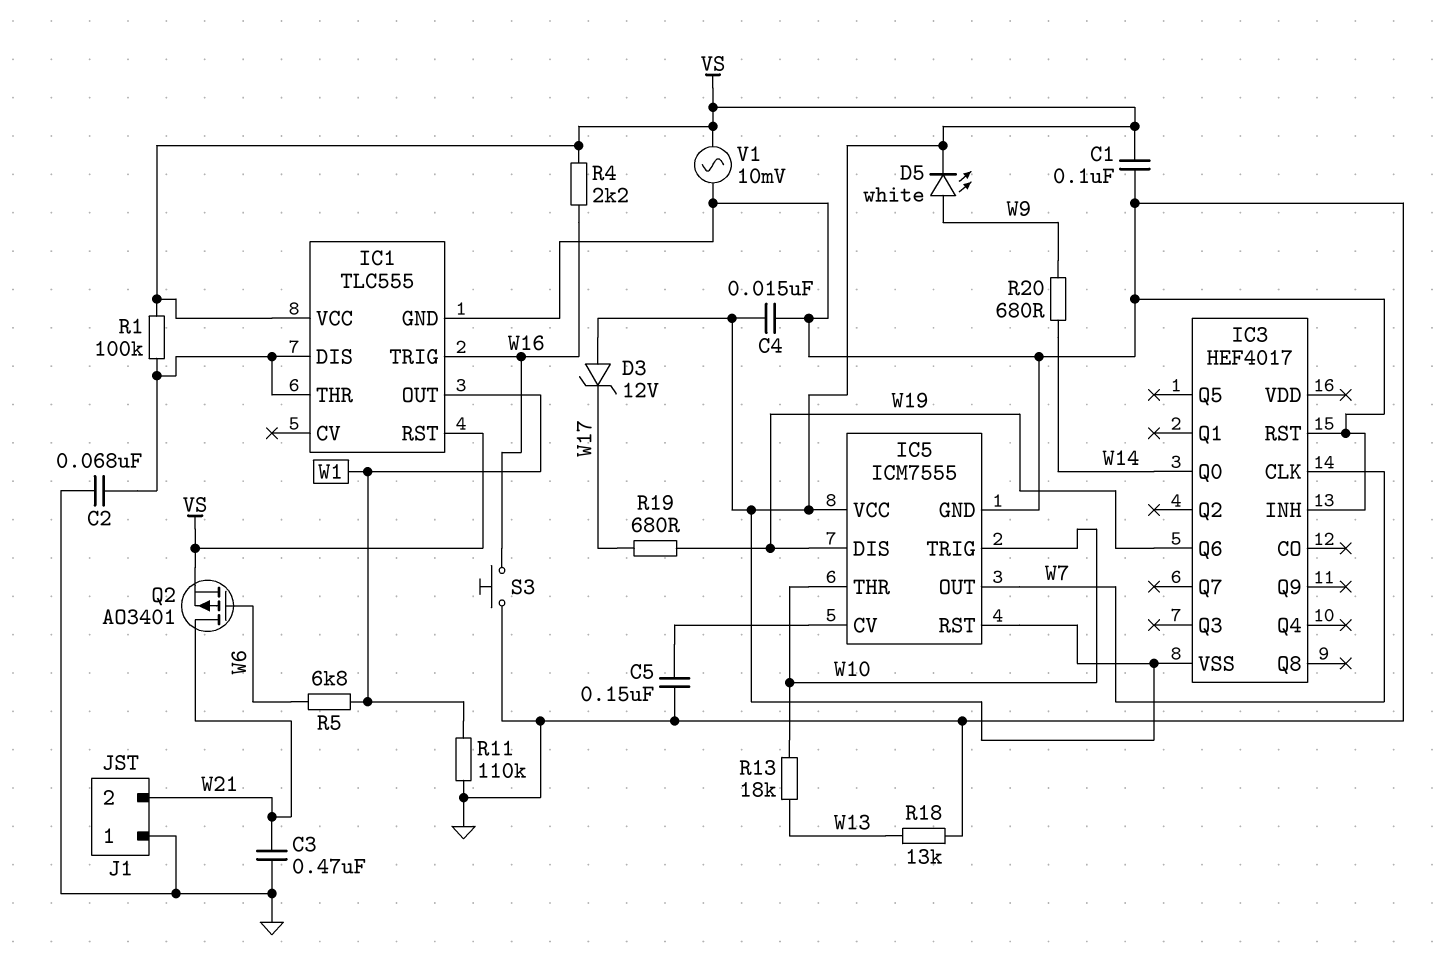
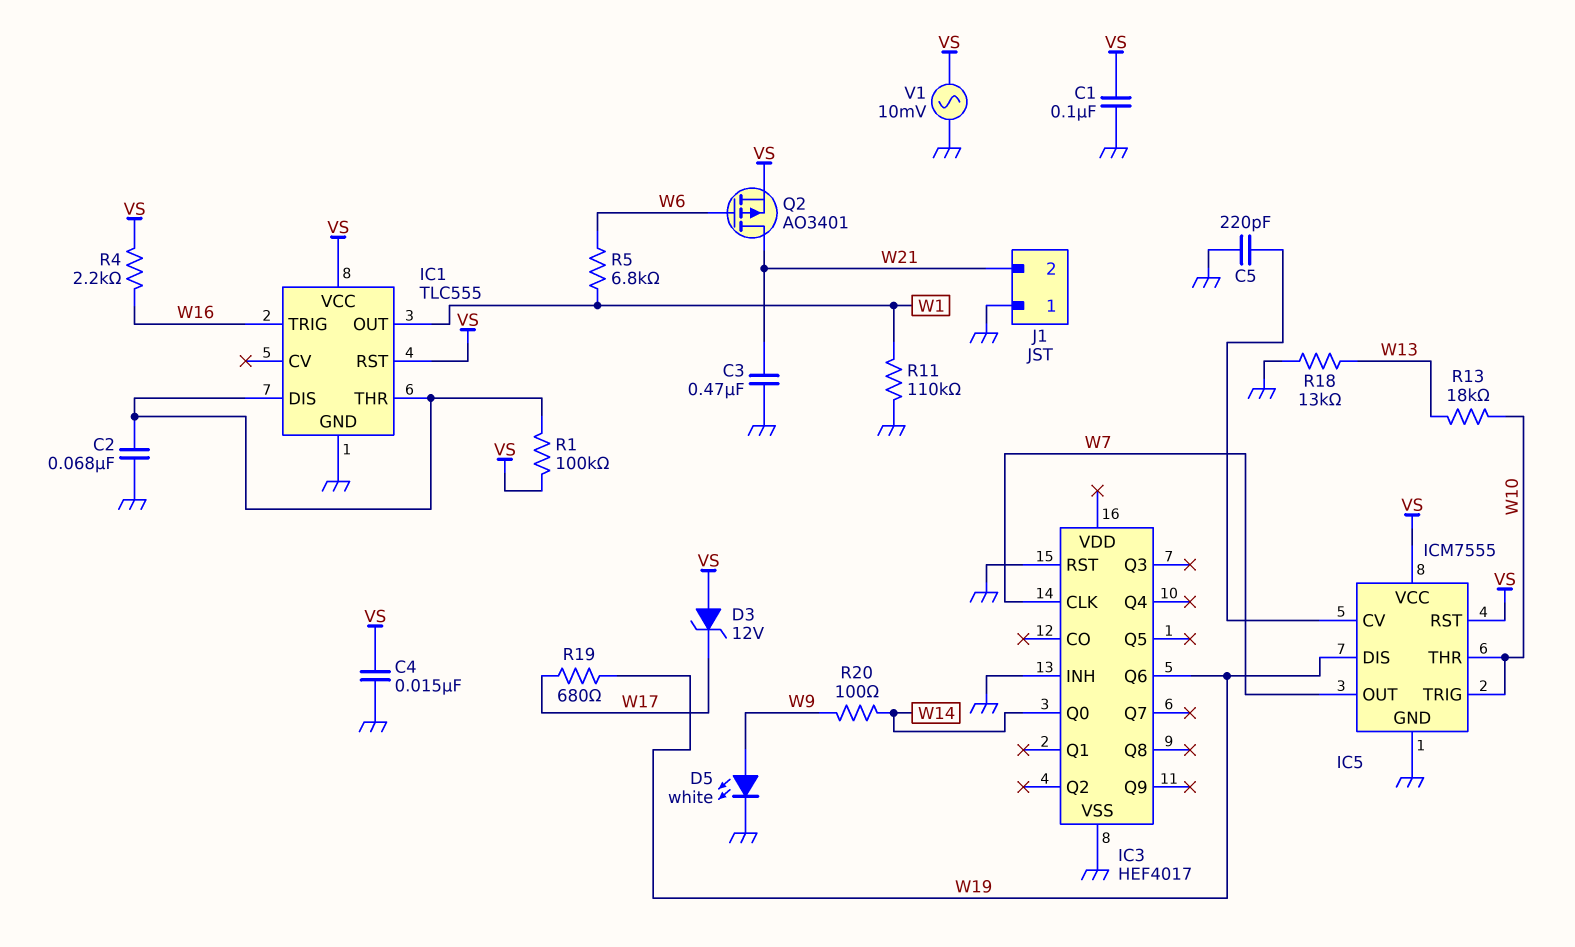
C5: 150nF (GND, IC5/CV) -> 220pF (GND, IC5/CV)
D5: LED white (A W9, K VS) -> LED white (A W9, K GND)
IC3 pin VSS: VS -> GND
R20: 680 (W9, W14) -> 100 (W9, W14)
S3: button (GND, W16) -> none

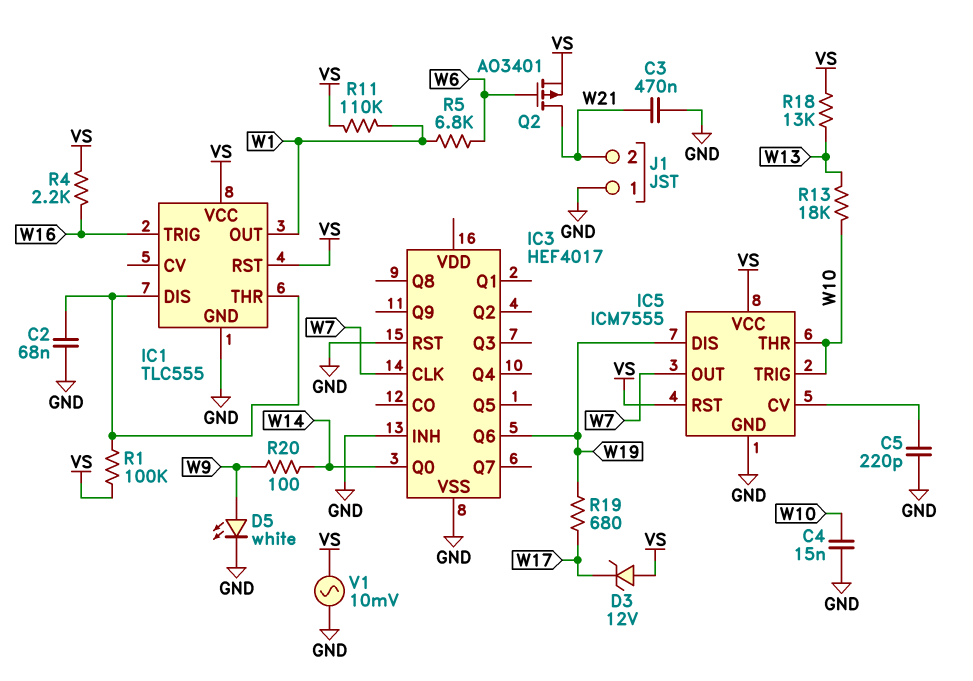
C1: 100nF (GND, VS) -> none
C4: 15nF (GND, VS) -> 15nF (GND, W10)
R11: 110k (GND, W1) -> 110k (VS, W1)
R18: 13k (GND, W13) -> 13k (VS, W13)

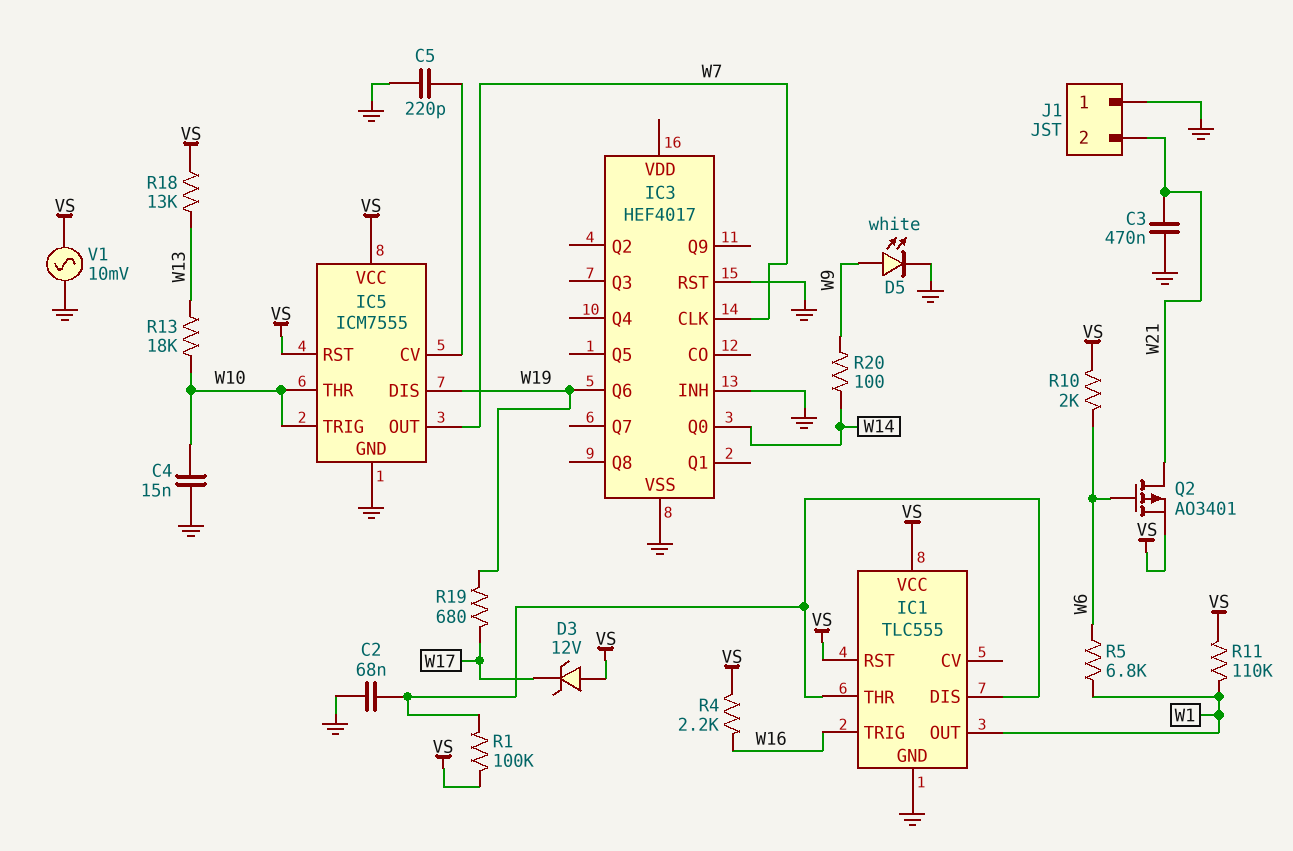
R10: none -> 2k (VS, W6)

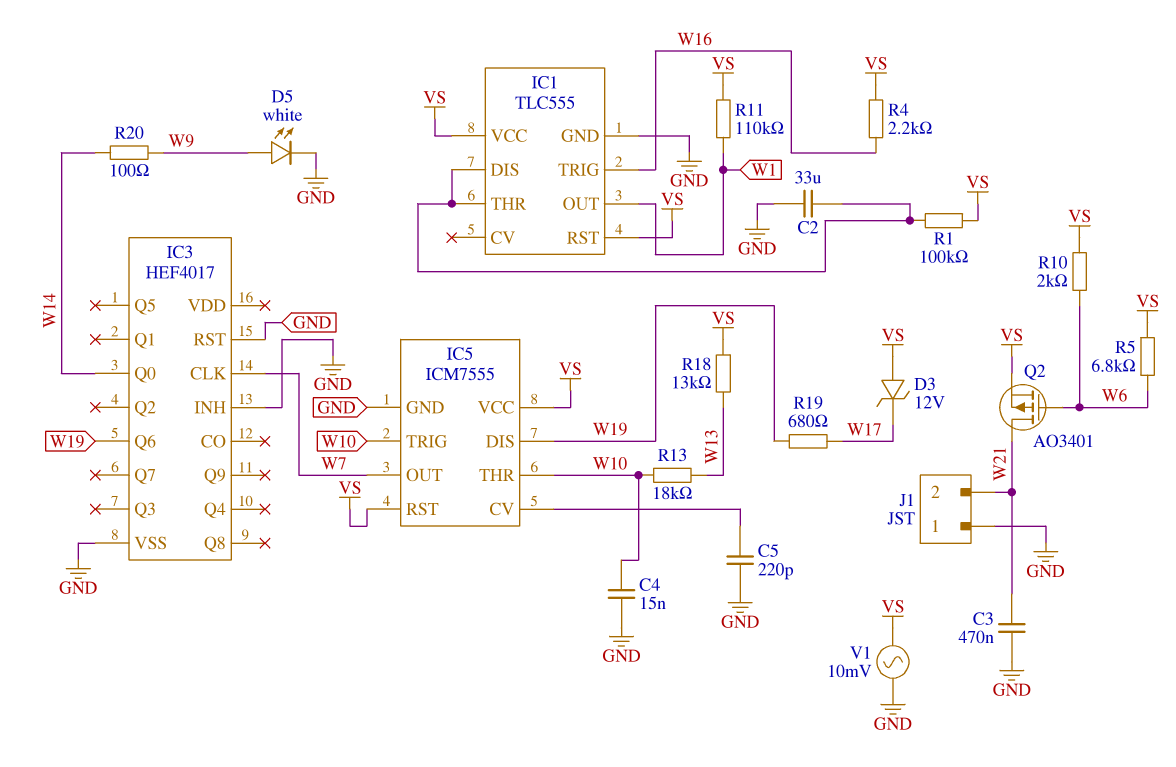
C2: 68nF (GND, IC1/DIS) -> 33uF (GND, IC1/DIS)
R5: 6.8k (W1, W6) -> 6.8k (VS, W6)

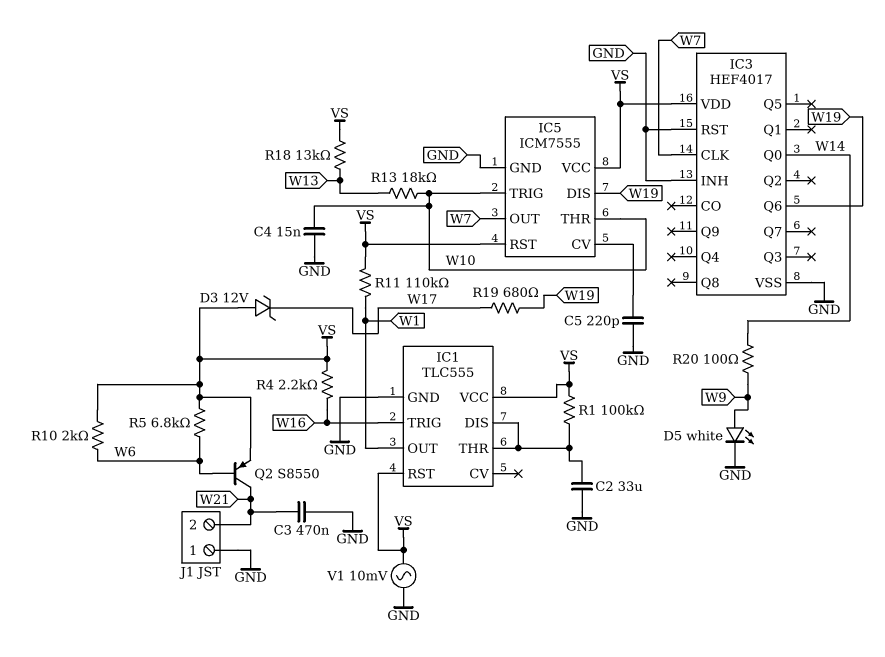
IC3 pin VDD: none -> VS
Q2: PMOS AO3401 (G W6, D W21, S VS) -> PNP S8550 (B W6, C W21, E VS)

